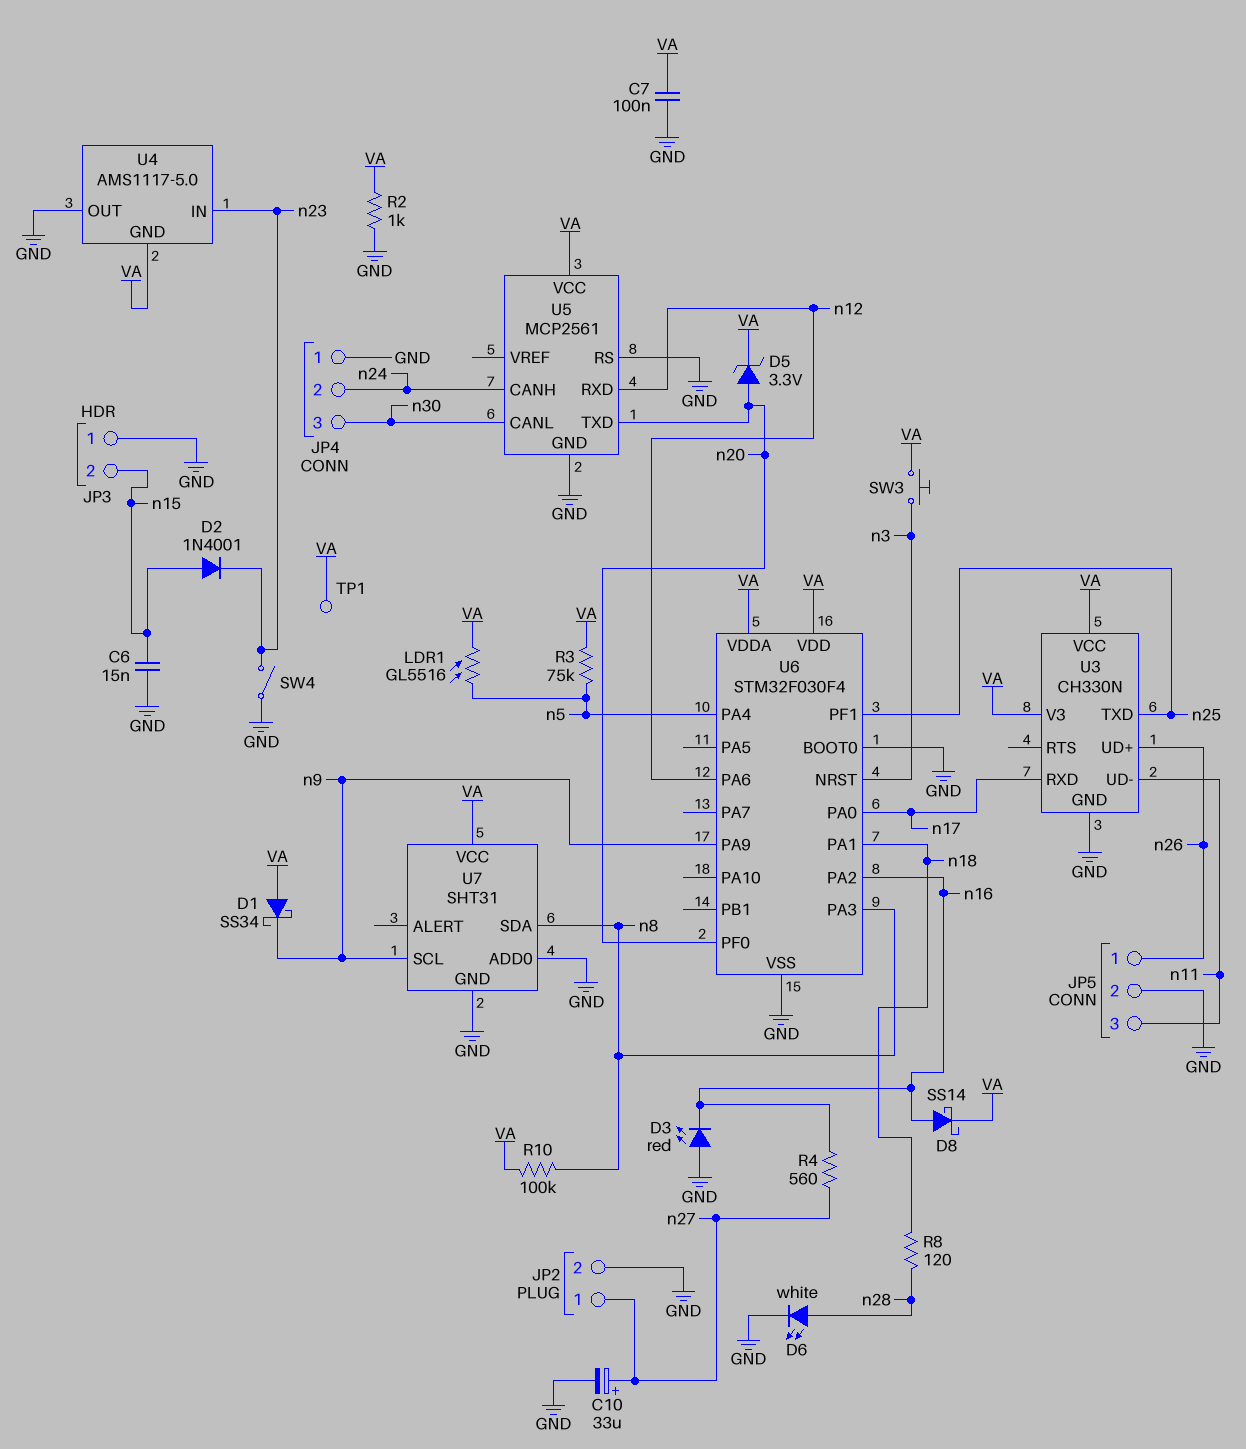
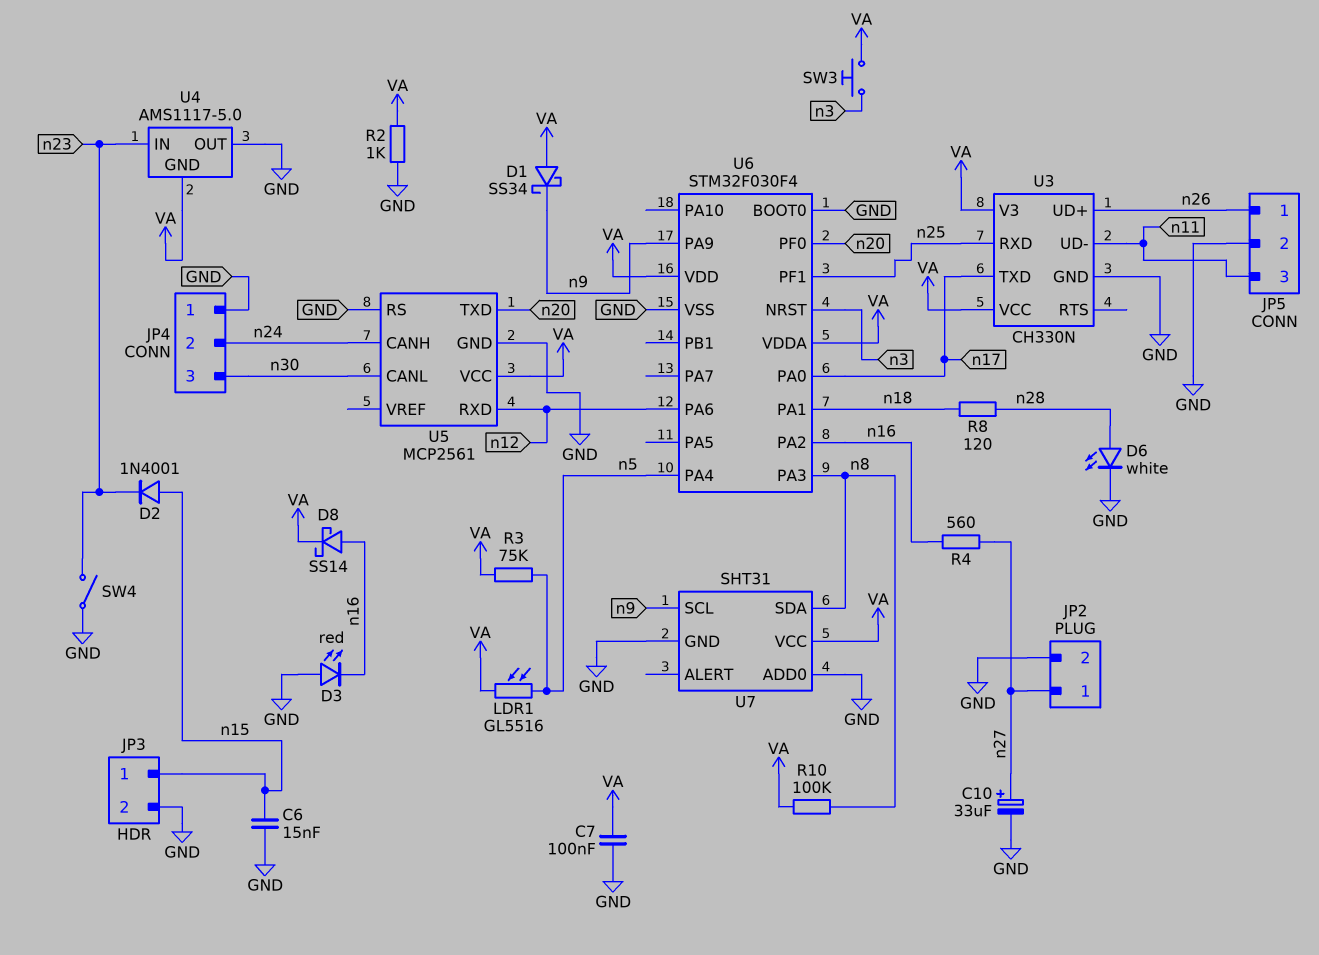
D5: zener 3.3V (A n20, K VA) -> none
JP3 pin 1: GND -> n15
JP3 pin 2: n15 -> GND
TP1: test point (VA) -> none
U3 pin RXD: n17 -> n25
U3 pin TXD: n25 -> n17

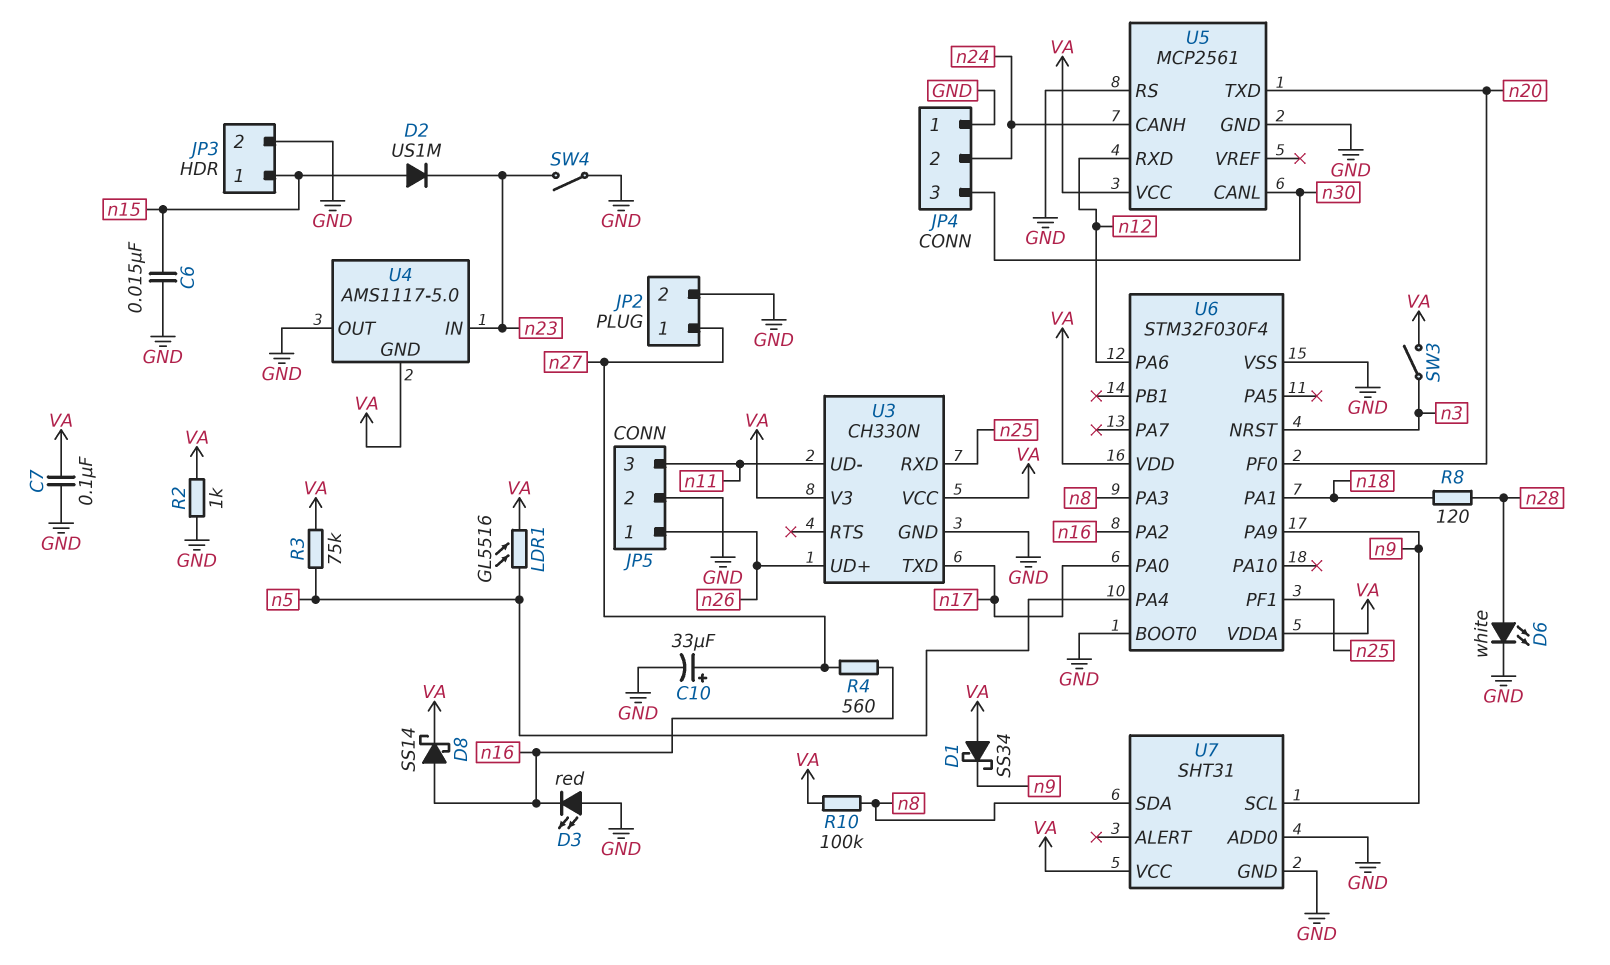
D2: diode 1N4001 (A n15, K n23) -> diode US1M (A n15, K n23)
SW3: button (VA, n3) -> switch (VA, n3)

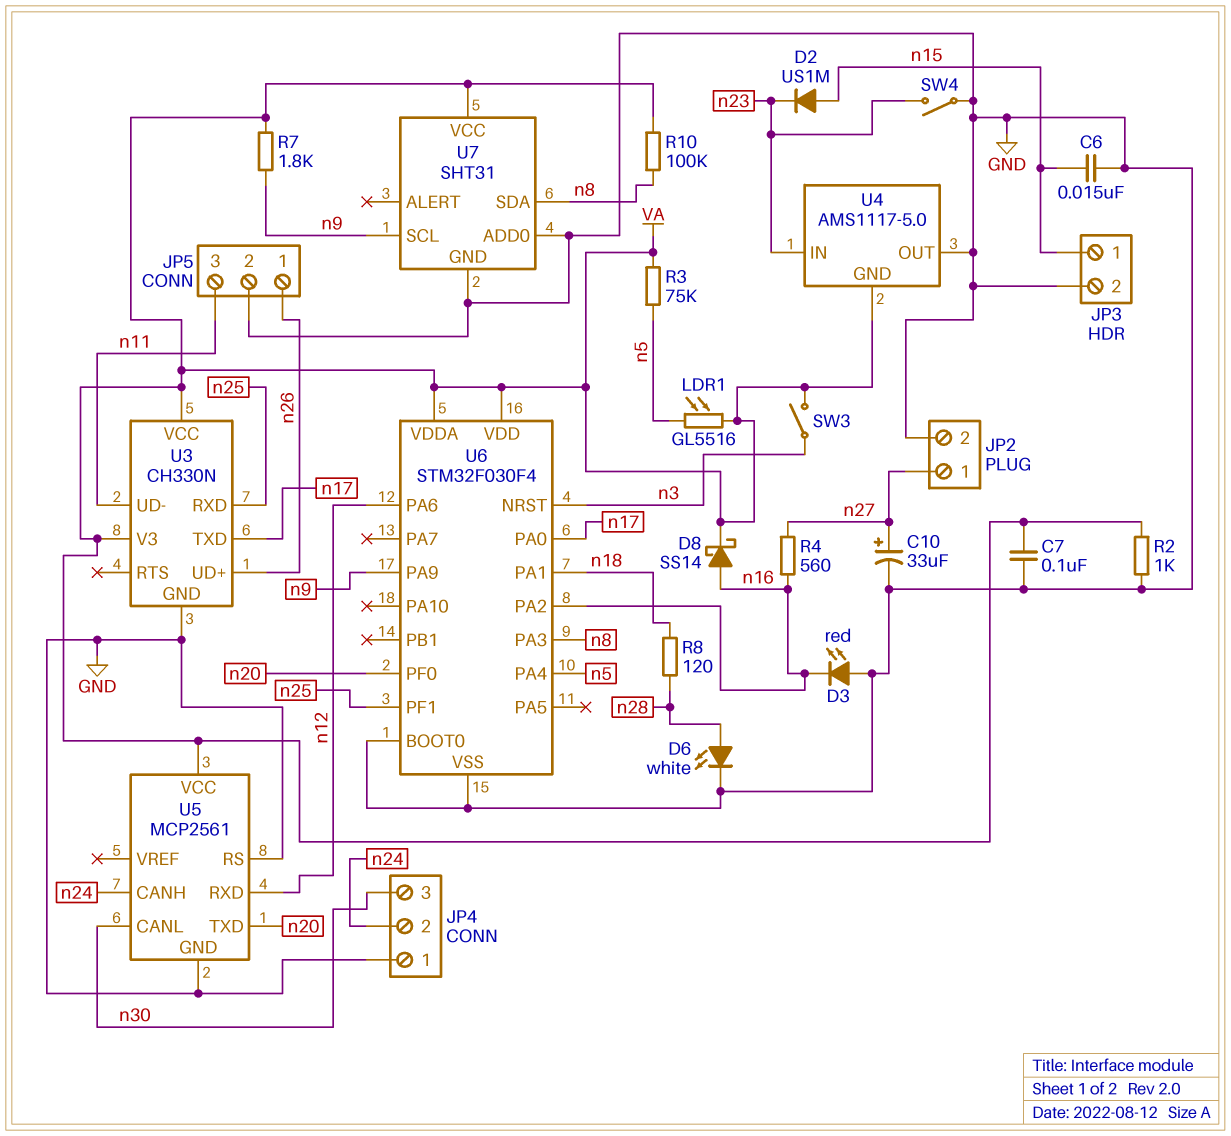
D1: schottky SS34 (A VA, K n9) -> none
R7: none -> 1.8k (VA, n9)

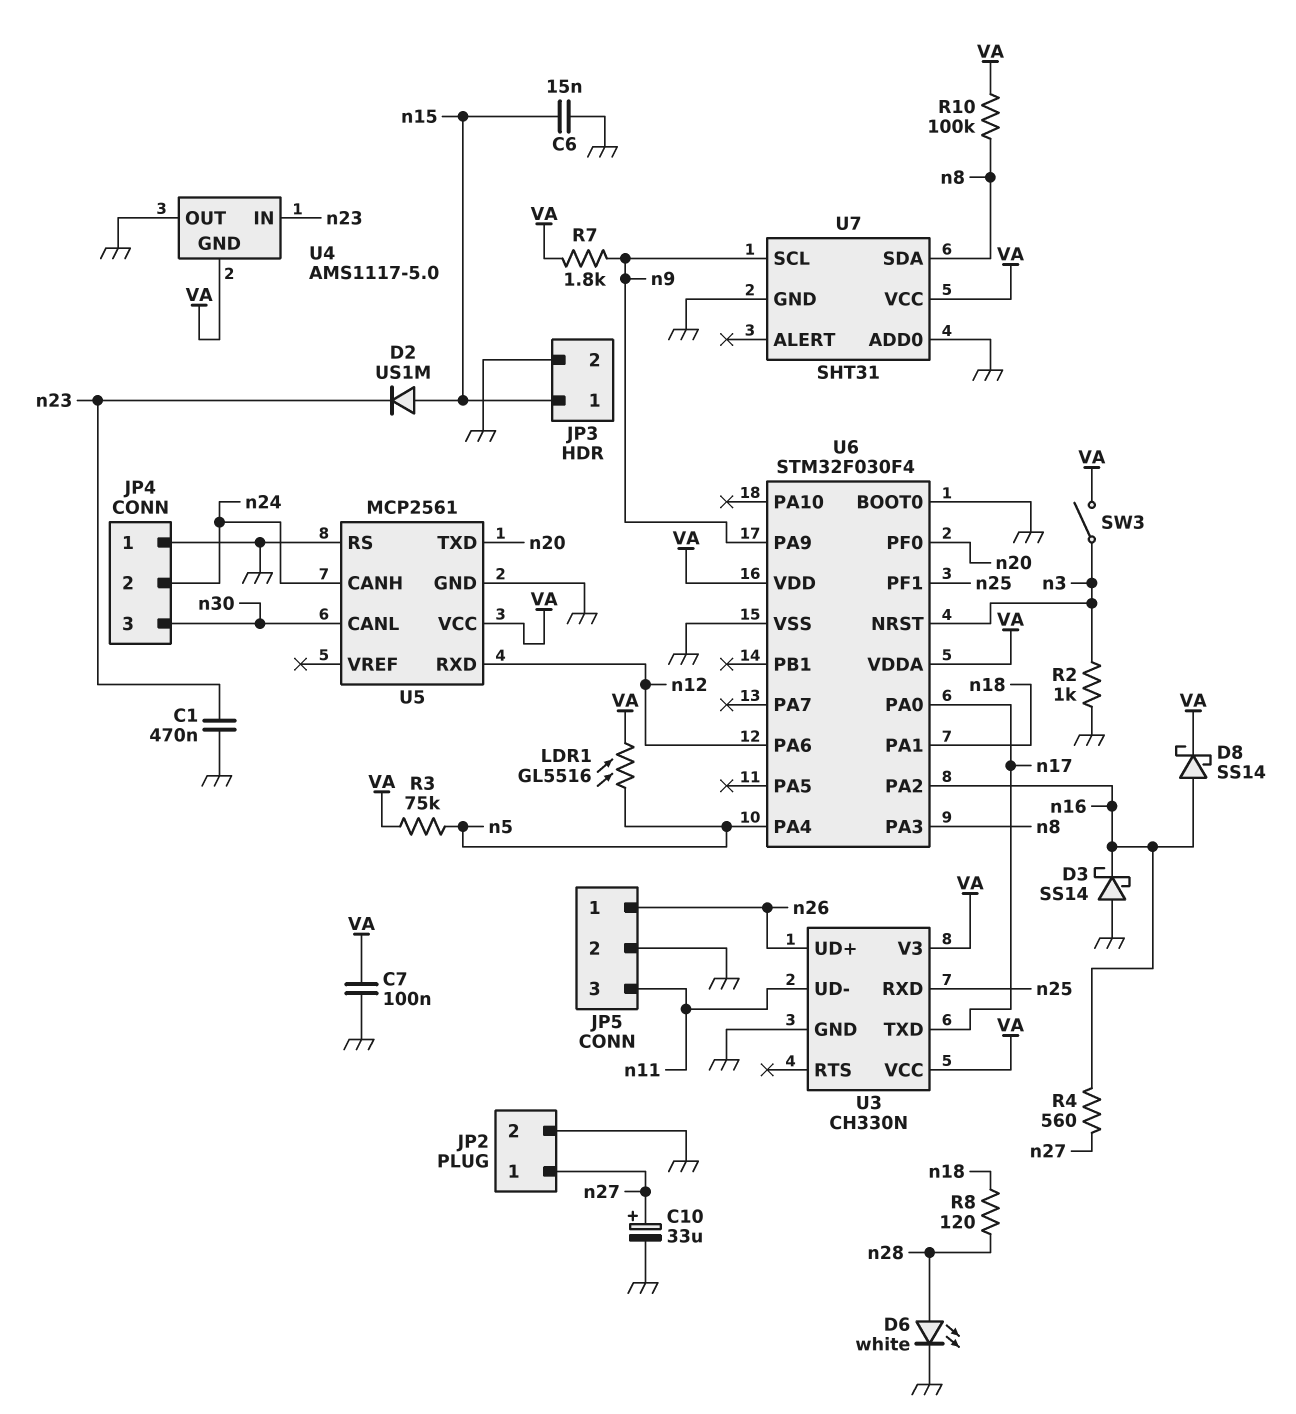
C1: none -> 470nF (GND, n23)
D3: LED red (A GND, K n16) -> schottky SS14 (A GND, K n16)
R2: 1k (GND, VA) -> 1k (GND, n3)
SW4: switch (GND, n23) -> none

